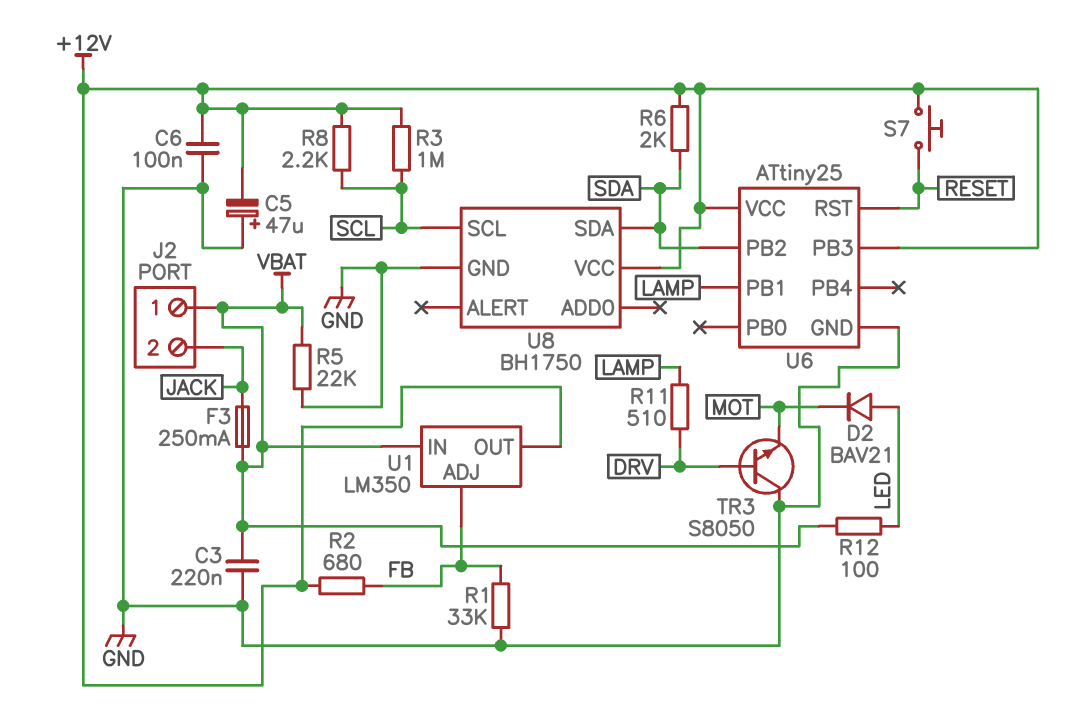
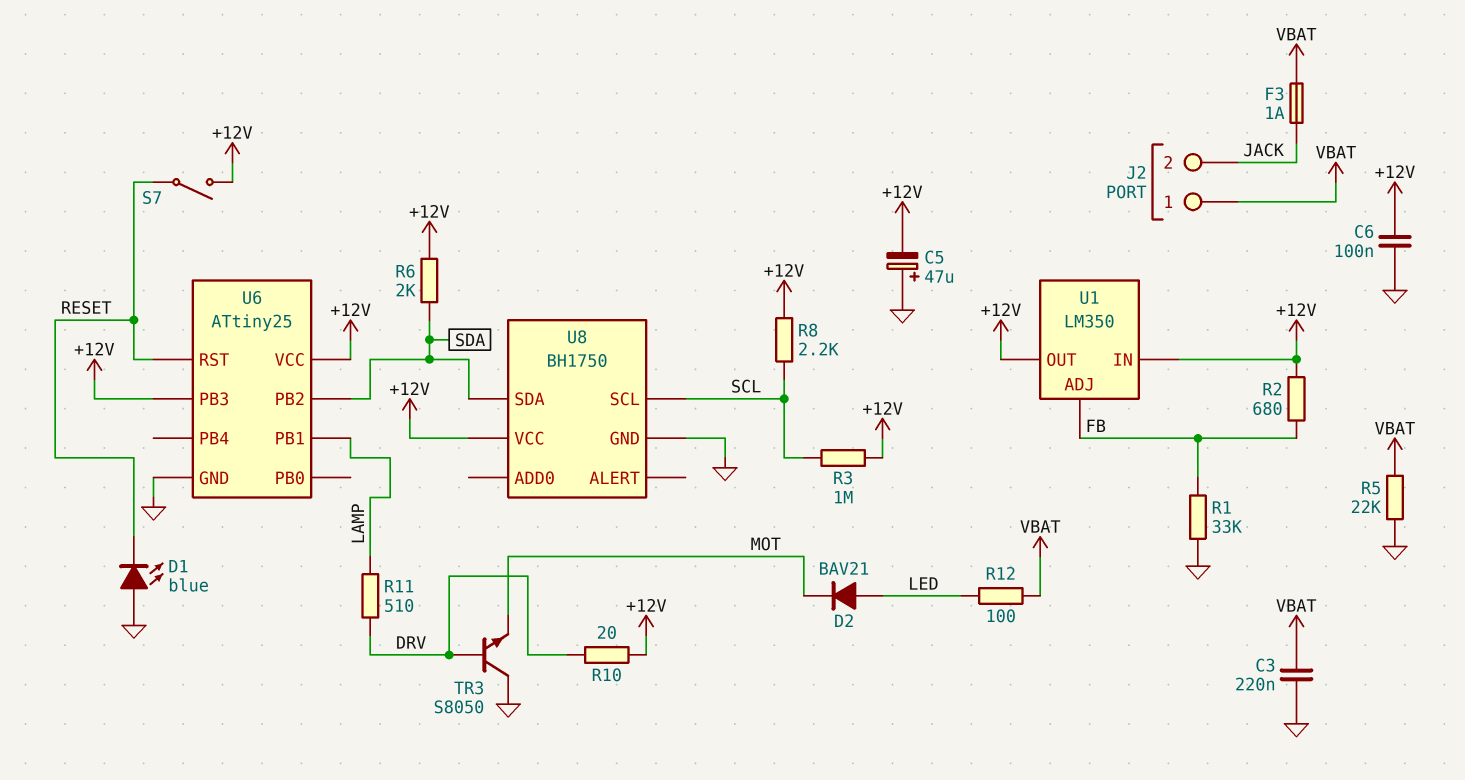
D1: none -> LED blue (A GND, K RESET)
F3: 250mA (JACK, VBAT) -> 1A (JACK, VBAT)
R10: none -> 20 (+12V, DRV)
S7: button (+12V, RESET) -> switch (+12V, RESET)
U1 pin IN: VBAT -> +12V

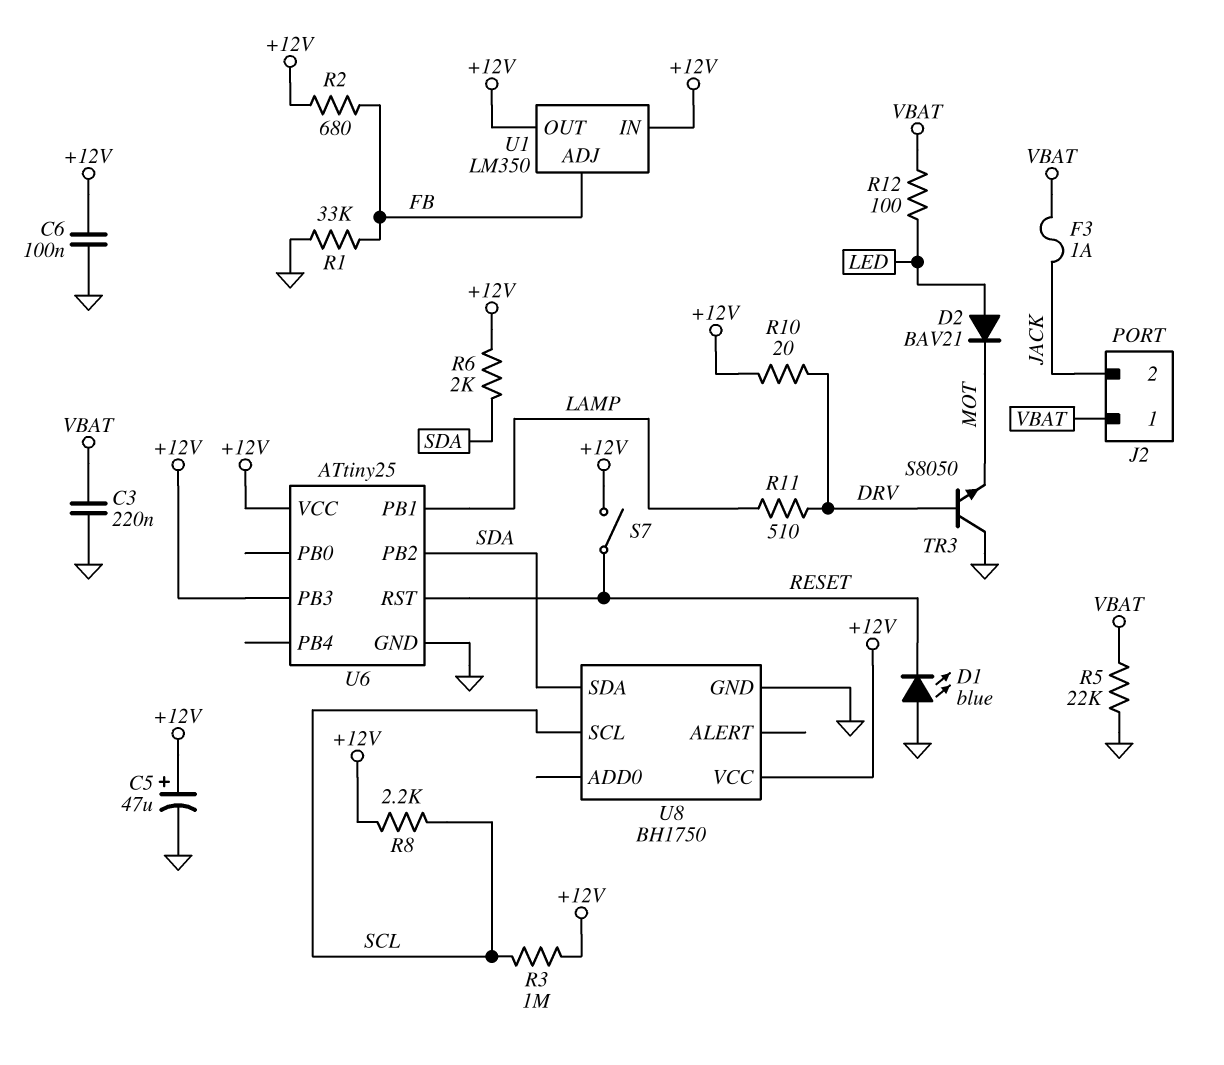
C5: 47uF (plus GND, minus +12V) -> 47uF (plus +12V, minus GND)

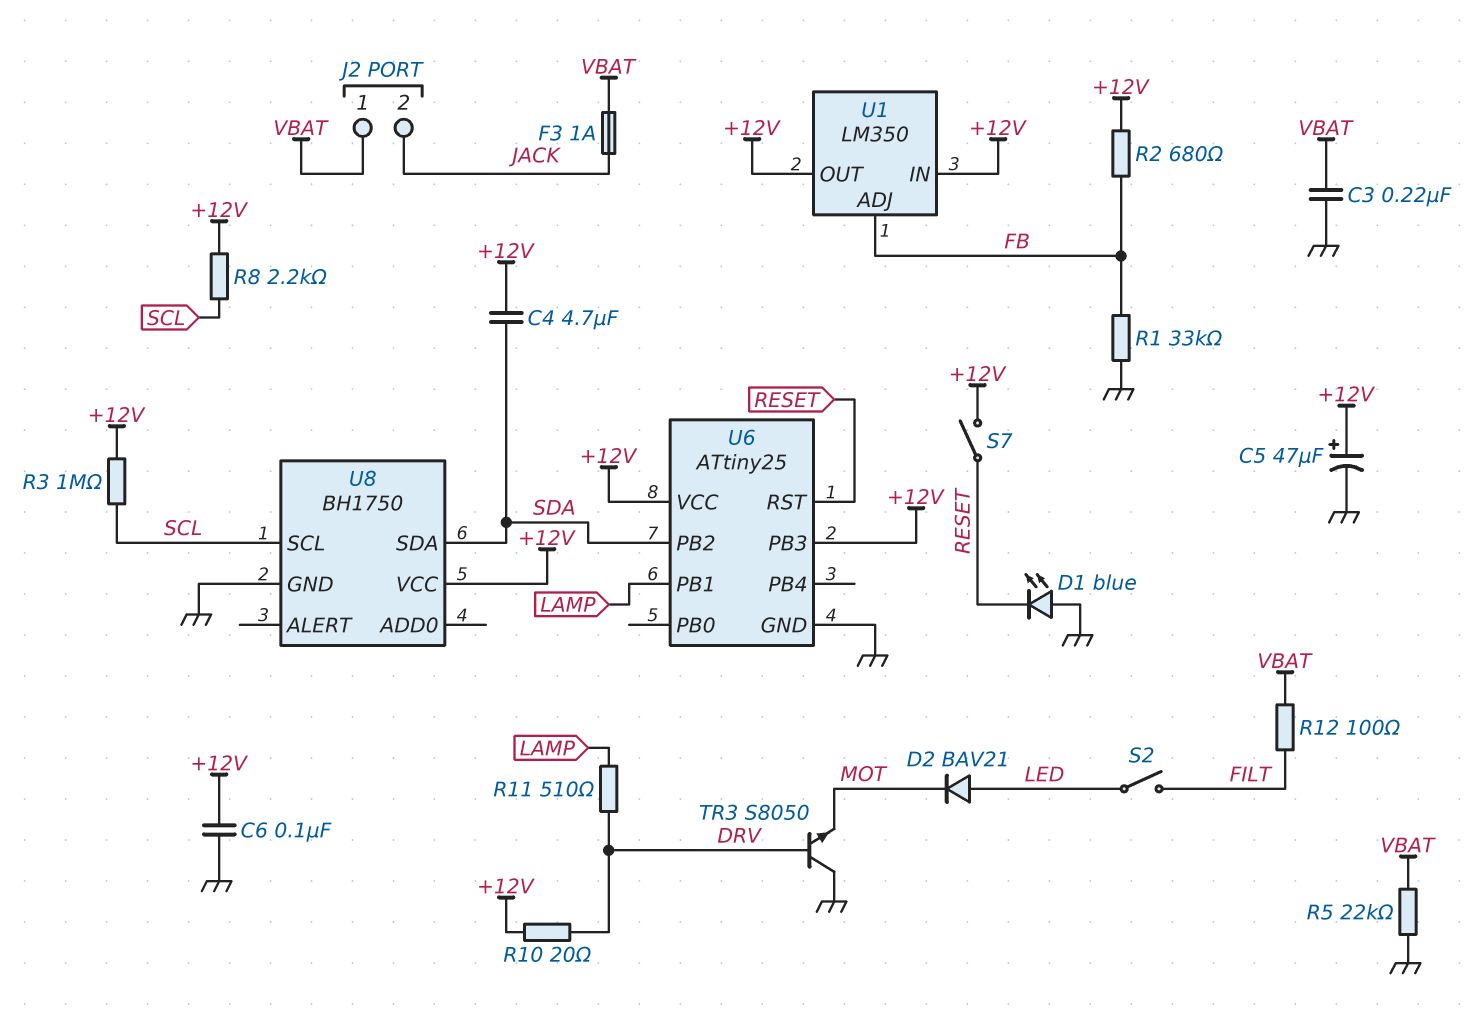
C4: none -> 4.7uF (+12V, SDA)
R6: 2k (+12V, SDA) -> none
R12: 100 (LED, VBAT) -> 100 (FILT, VBAT)
S2: none -> switch (FILT, LED)

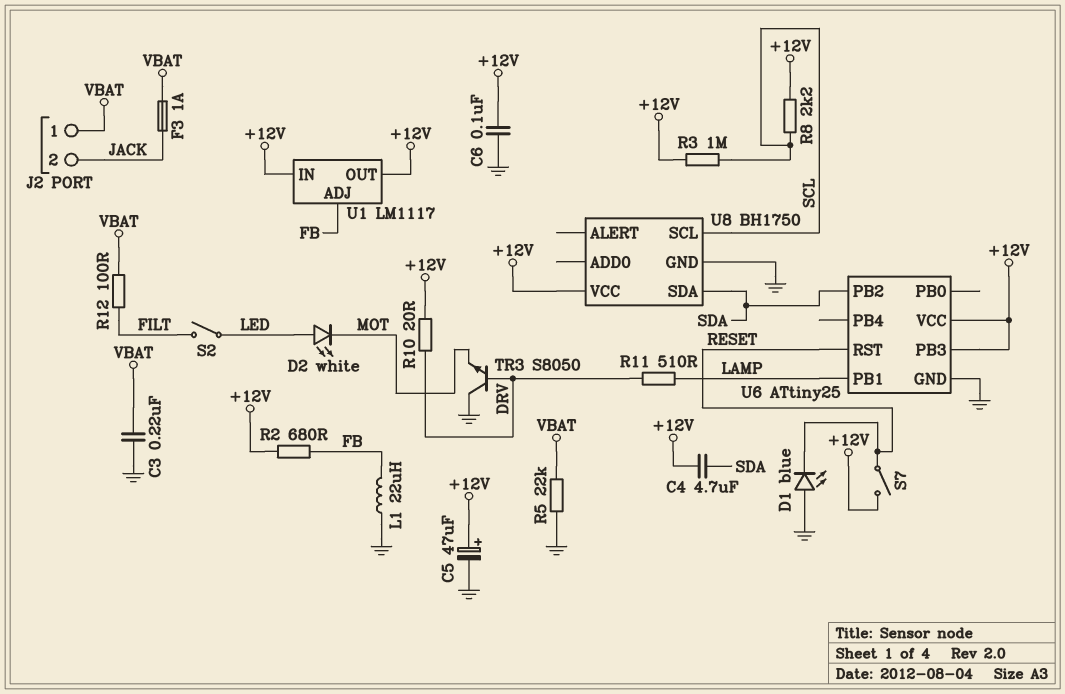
D2: diode BAV21 (A LED, K MOT) -> LED white (A LED, K MOT)
L1: none -> 22uH (FB, GND)
R1: 33k (FB, GND) -> none
U1: LM350 -> LM1117

